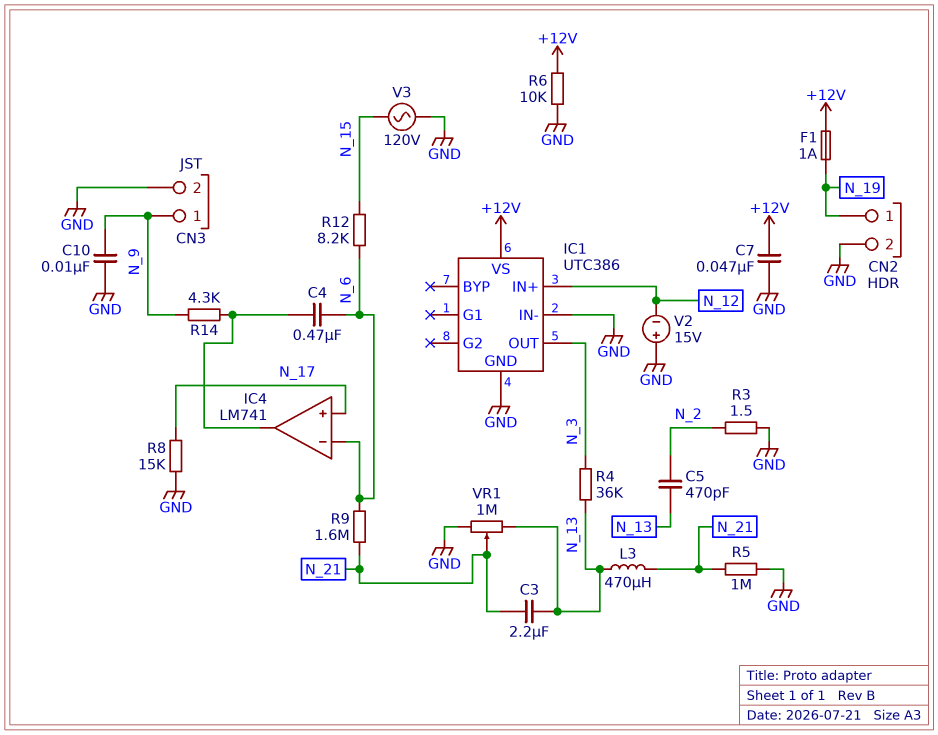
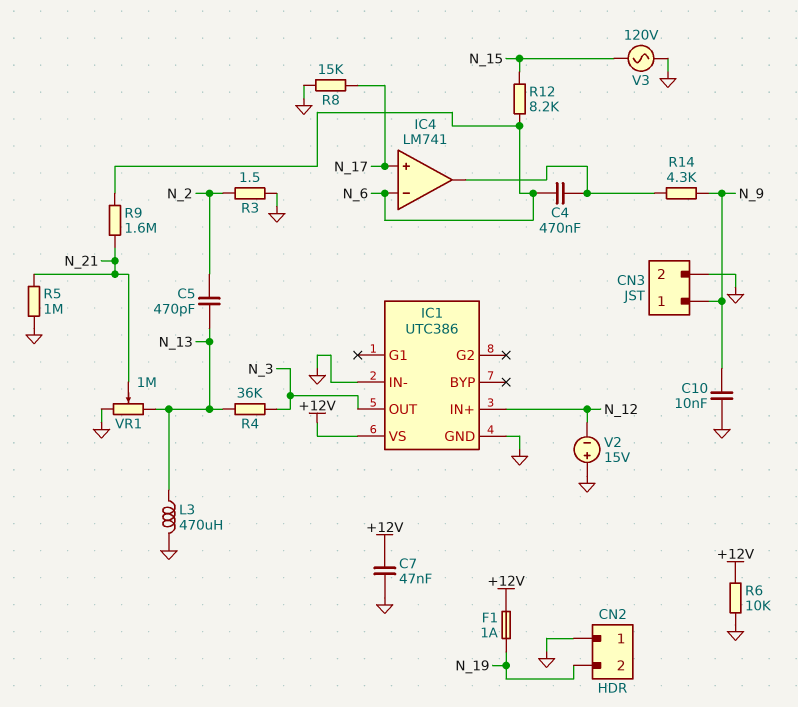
C3: 2.2uF (N_13, N_21) -> none
CN2 pin 1: N_19 -> GND
CN2 pin 2: GND -> N_19
L3: 470uH (N_13, N_21) -> 470uH (GND, N_13)

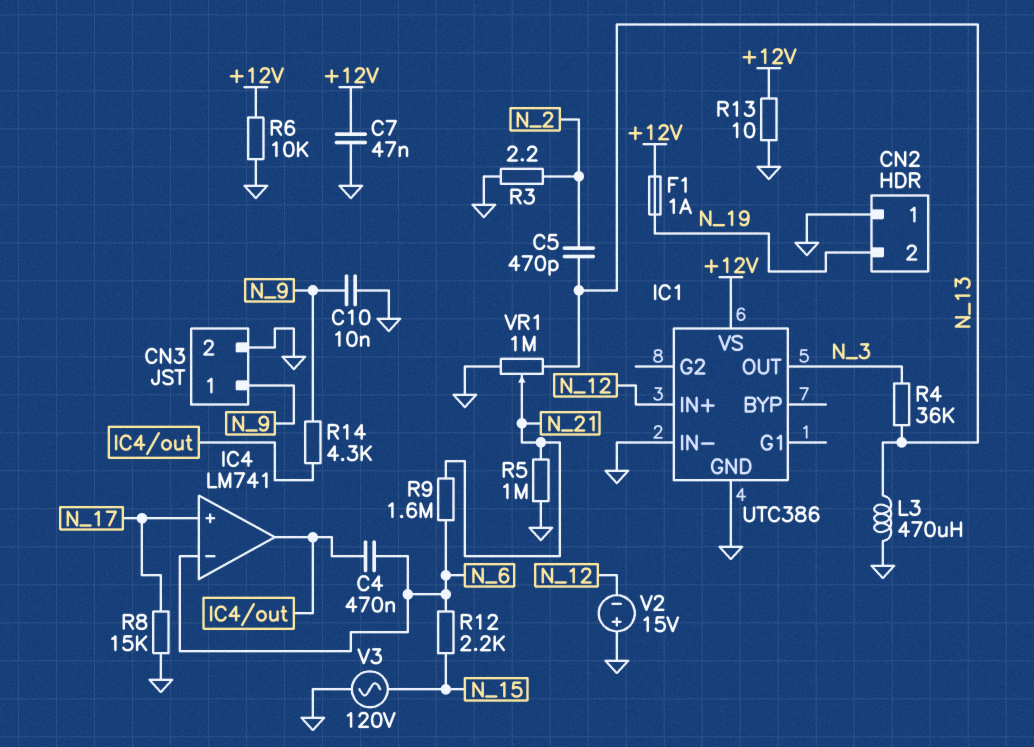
R3: 1.5 (GND, N_2) -> 2.2 (GND, N_2)
R12: 8.2k (N_6, N_15) -> 2.2k (N_6, N_15)
R13: none -> 10 (+12V, GND)

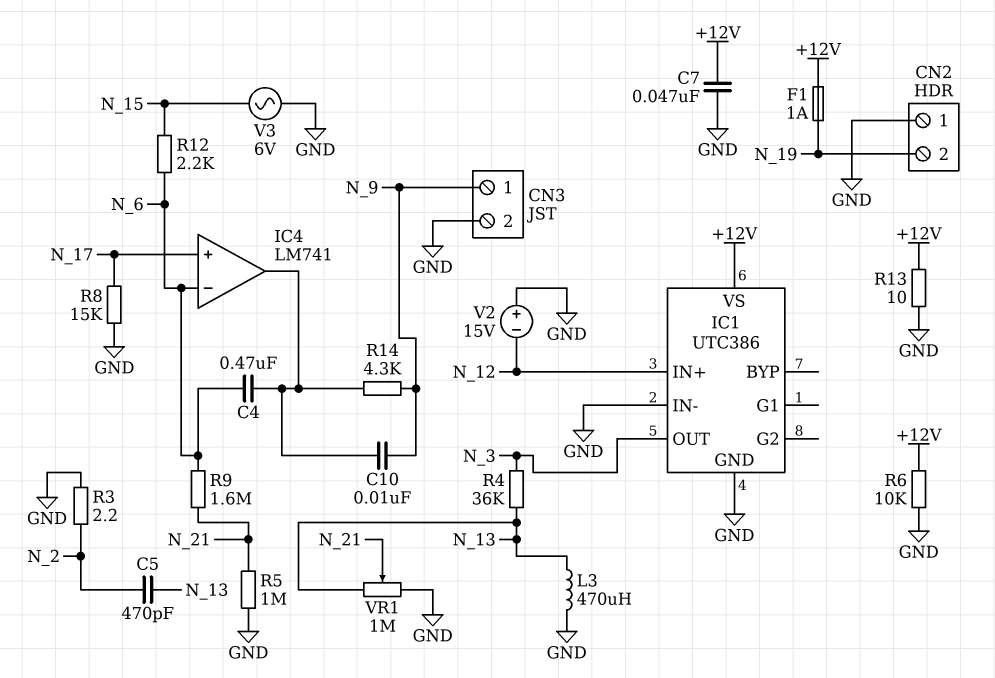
C10: 10nF (GND, N_9) -> 10nF (IC4/out, N_9)
V3: AC 120V (GND, N_15) -> AC 6V (GND, N_15)

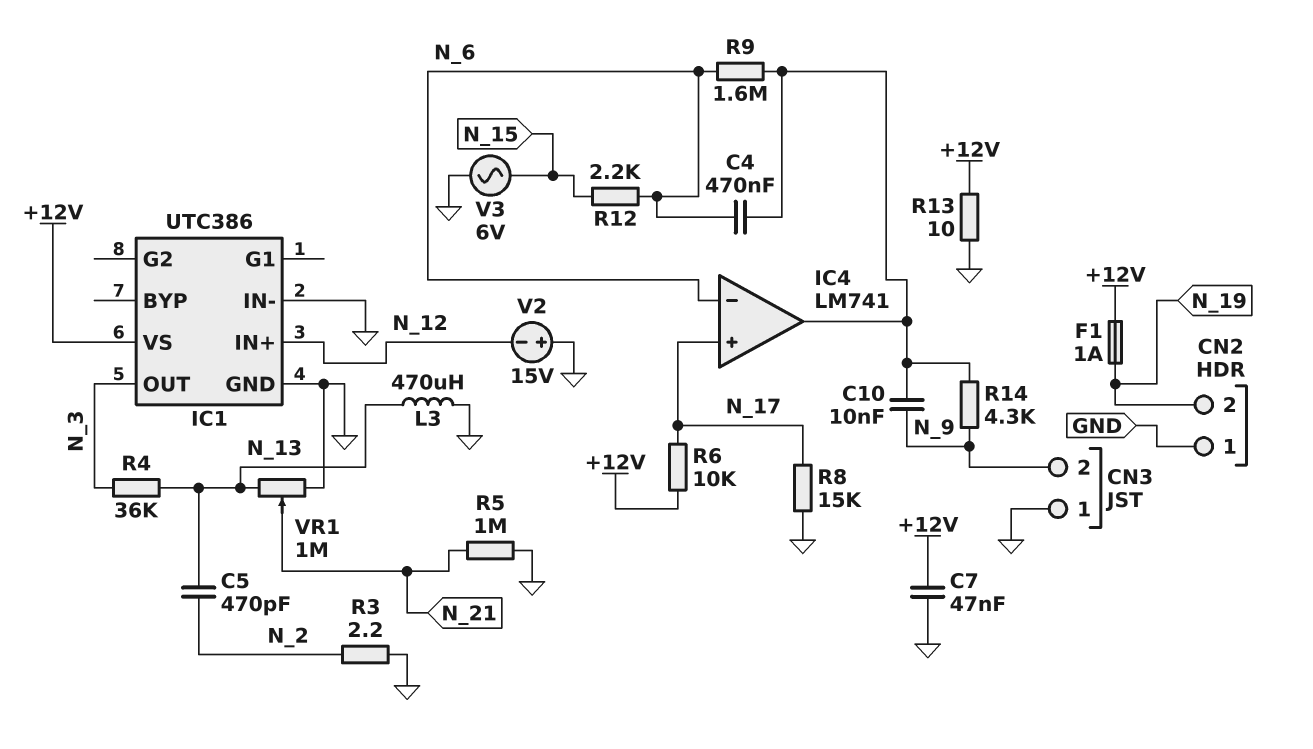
CN3 pin 1: N_9 -> GND
CN3 pin 2: GND -> N_9
R6: 10k (+12V, GND) -> 10k (+12V, N_17)
R9: 1.6M (N_6, N_21) -> 1.6M (IC4/out, N_6)

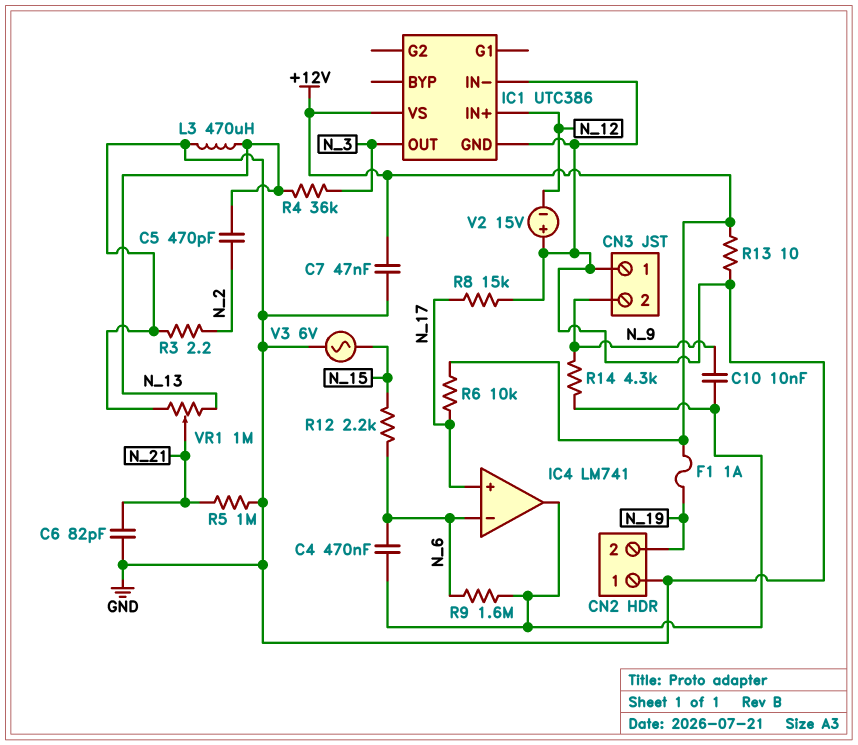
C6: none -> 82pF (GND, N_21)

